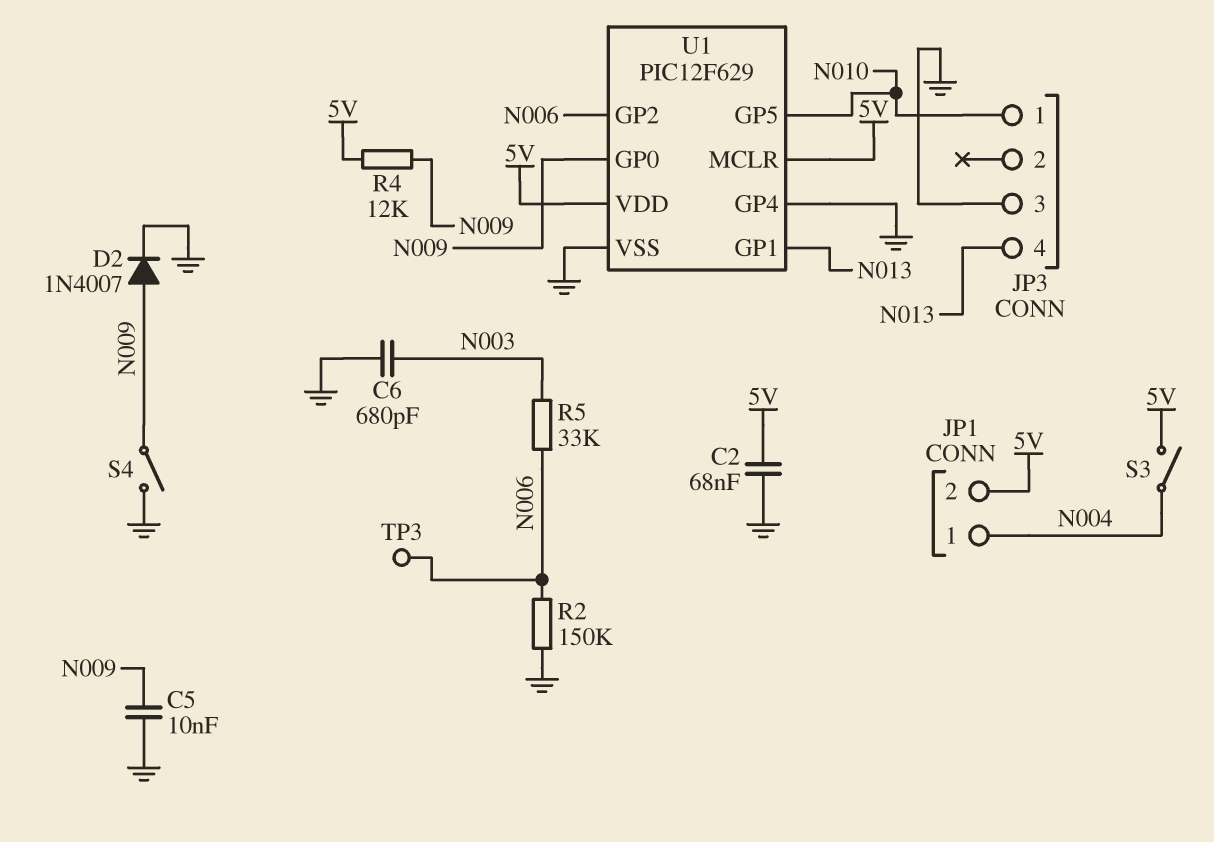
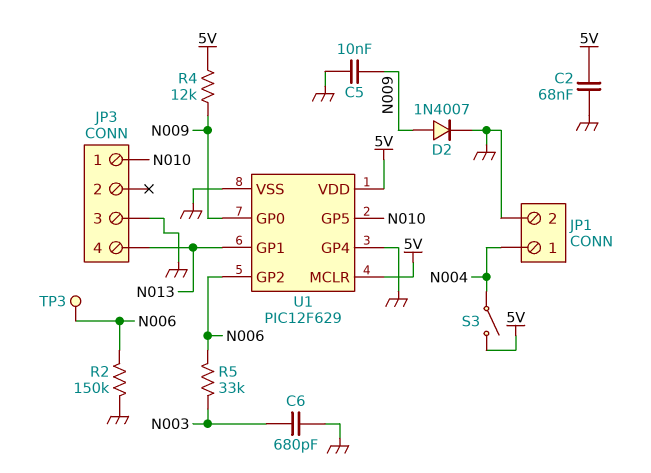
JP1 pin 2: 5V -> GND
S4: switch (GND, N009) -> none

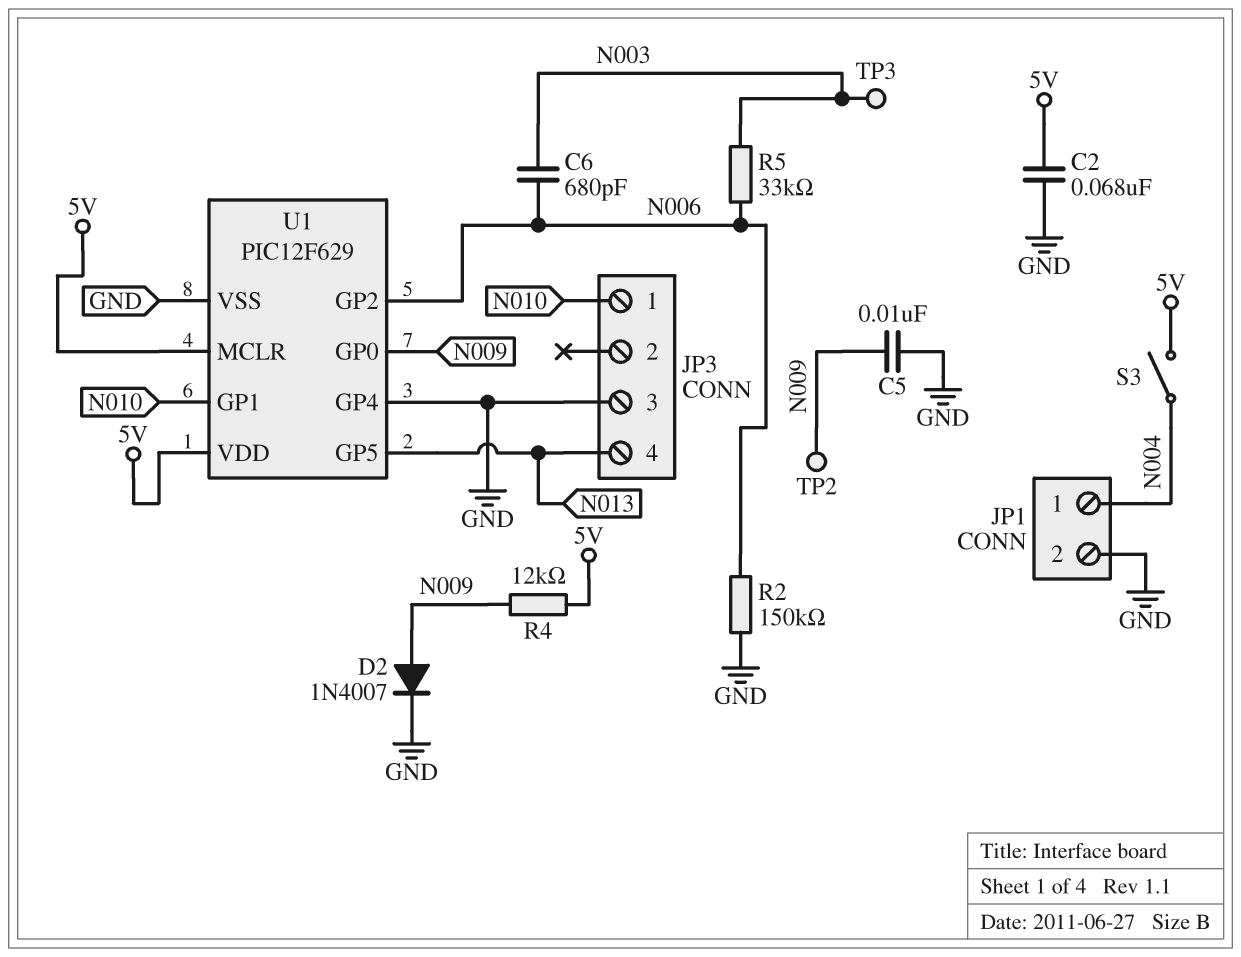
C6: 680pF (GND, N003) -> 680pF (N003, N006)
TP2: none -> test point (N009)
TP3: test point (N006) -> test point (N003)
U1 pin GP1: N013 -> N010
U1 pin GP5: N010 -> N013

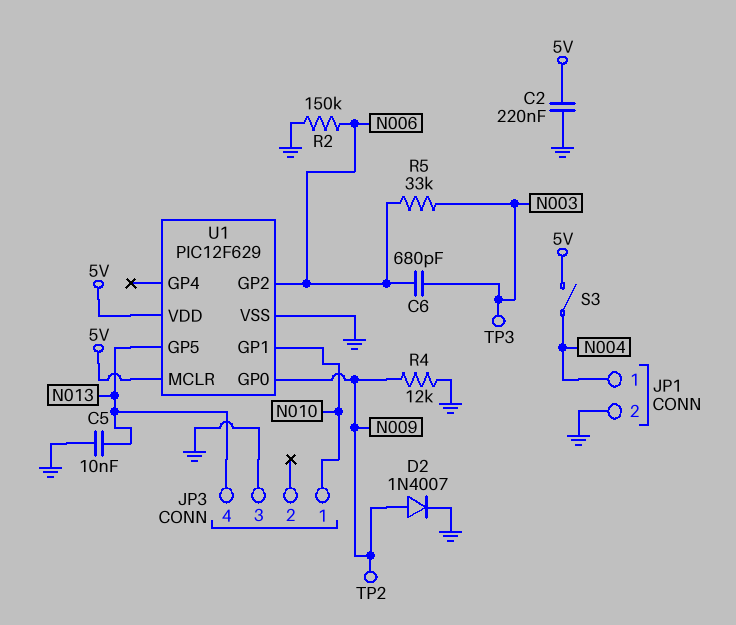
C2: 68nF (5V, GND) -> 220nF (5V, GND)
C5: 10nF (GND, N009) -> 10nF (GND, N013)
R4: 12k (5V, N009) -> 12k (GND, N009)
U1 pin GP4: GND -> none

